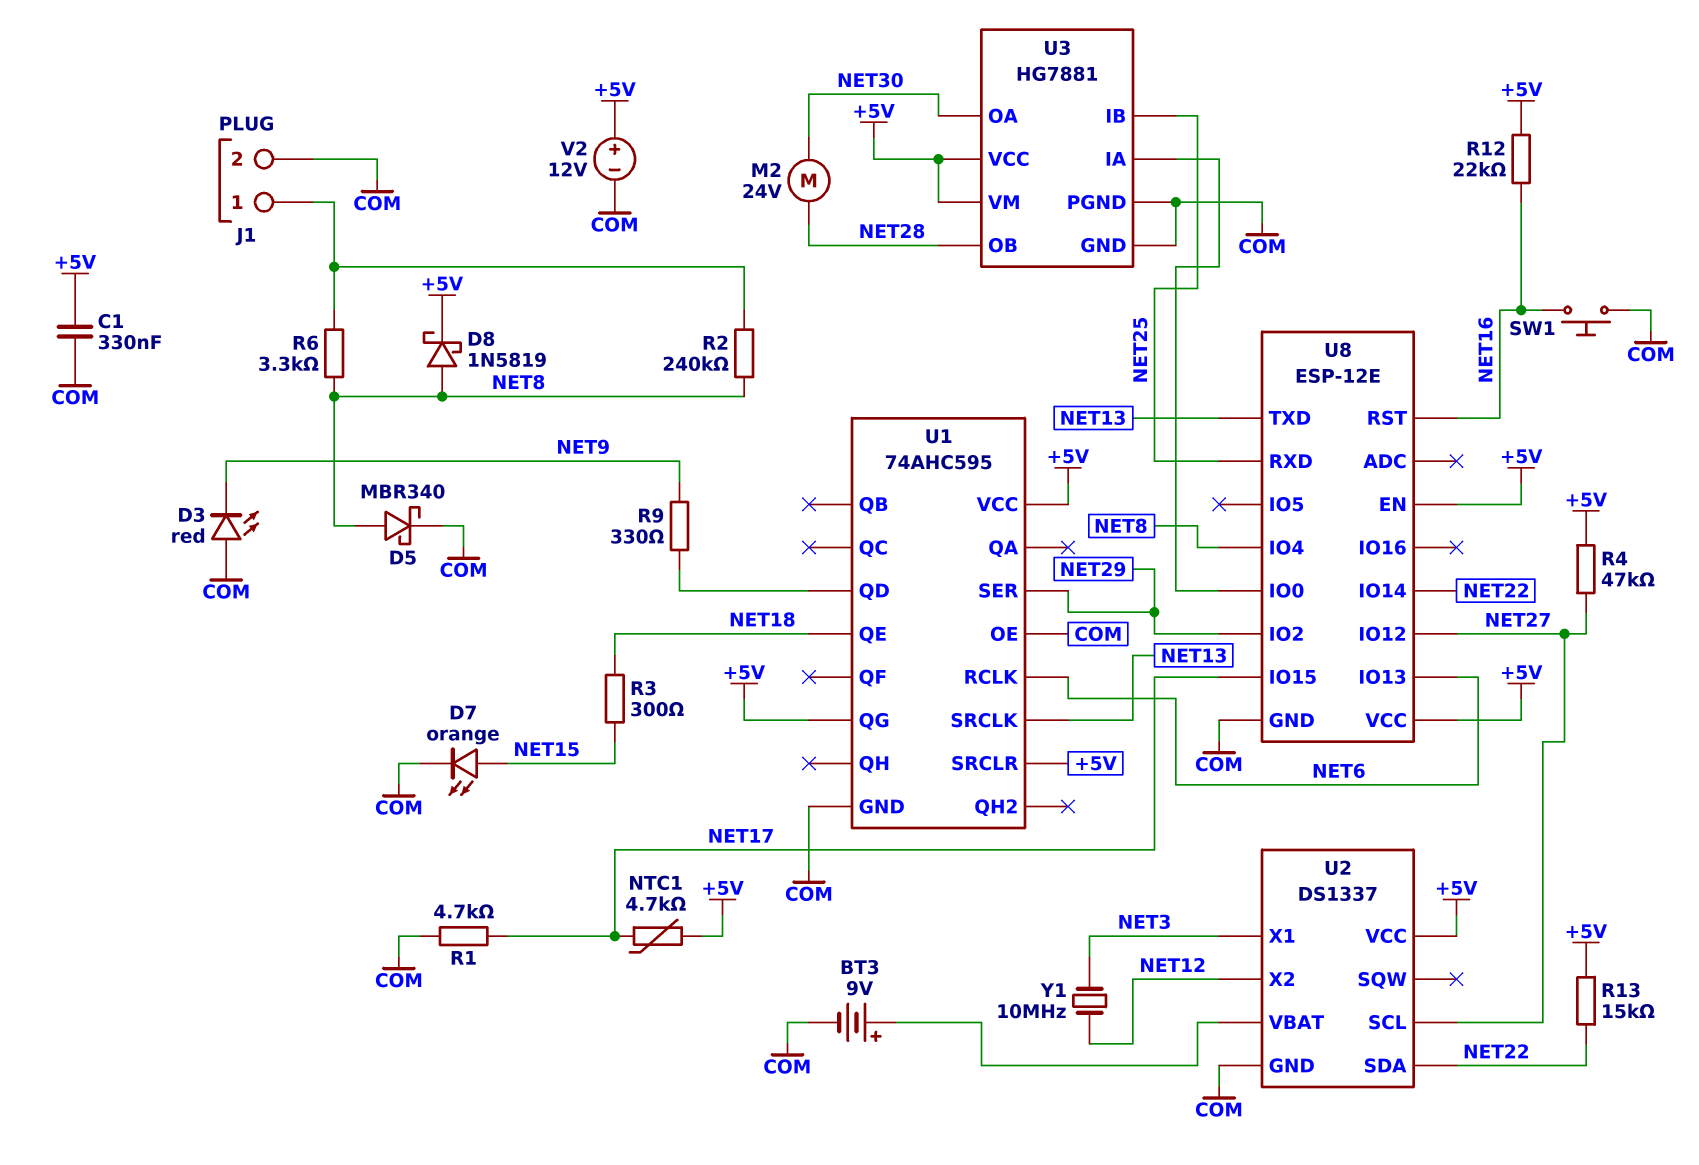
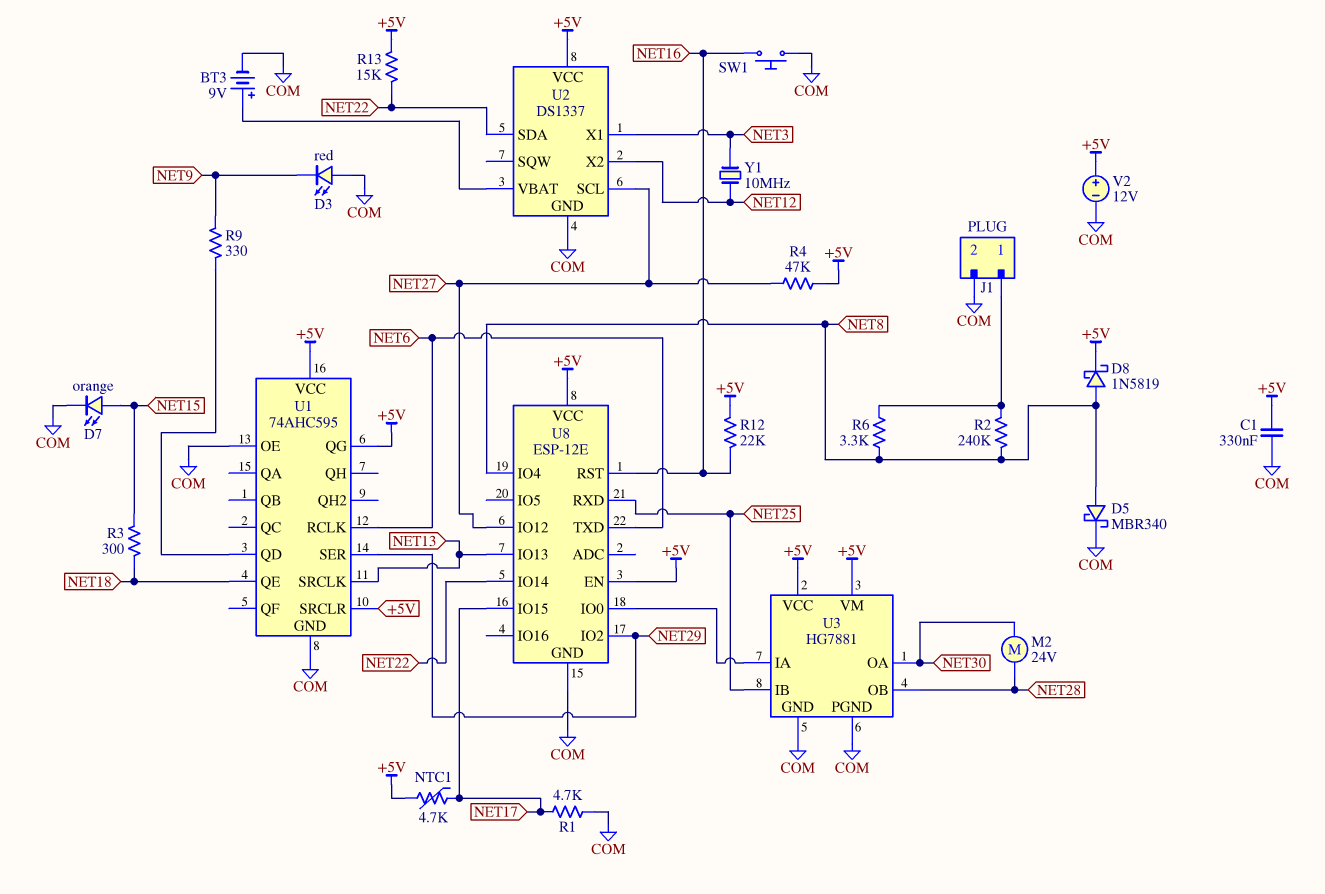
U8 pin IO13: NET6 -> NET13
U8 pin TXD: NET13 -> NET6

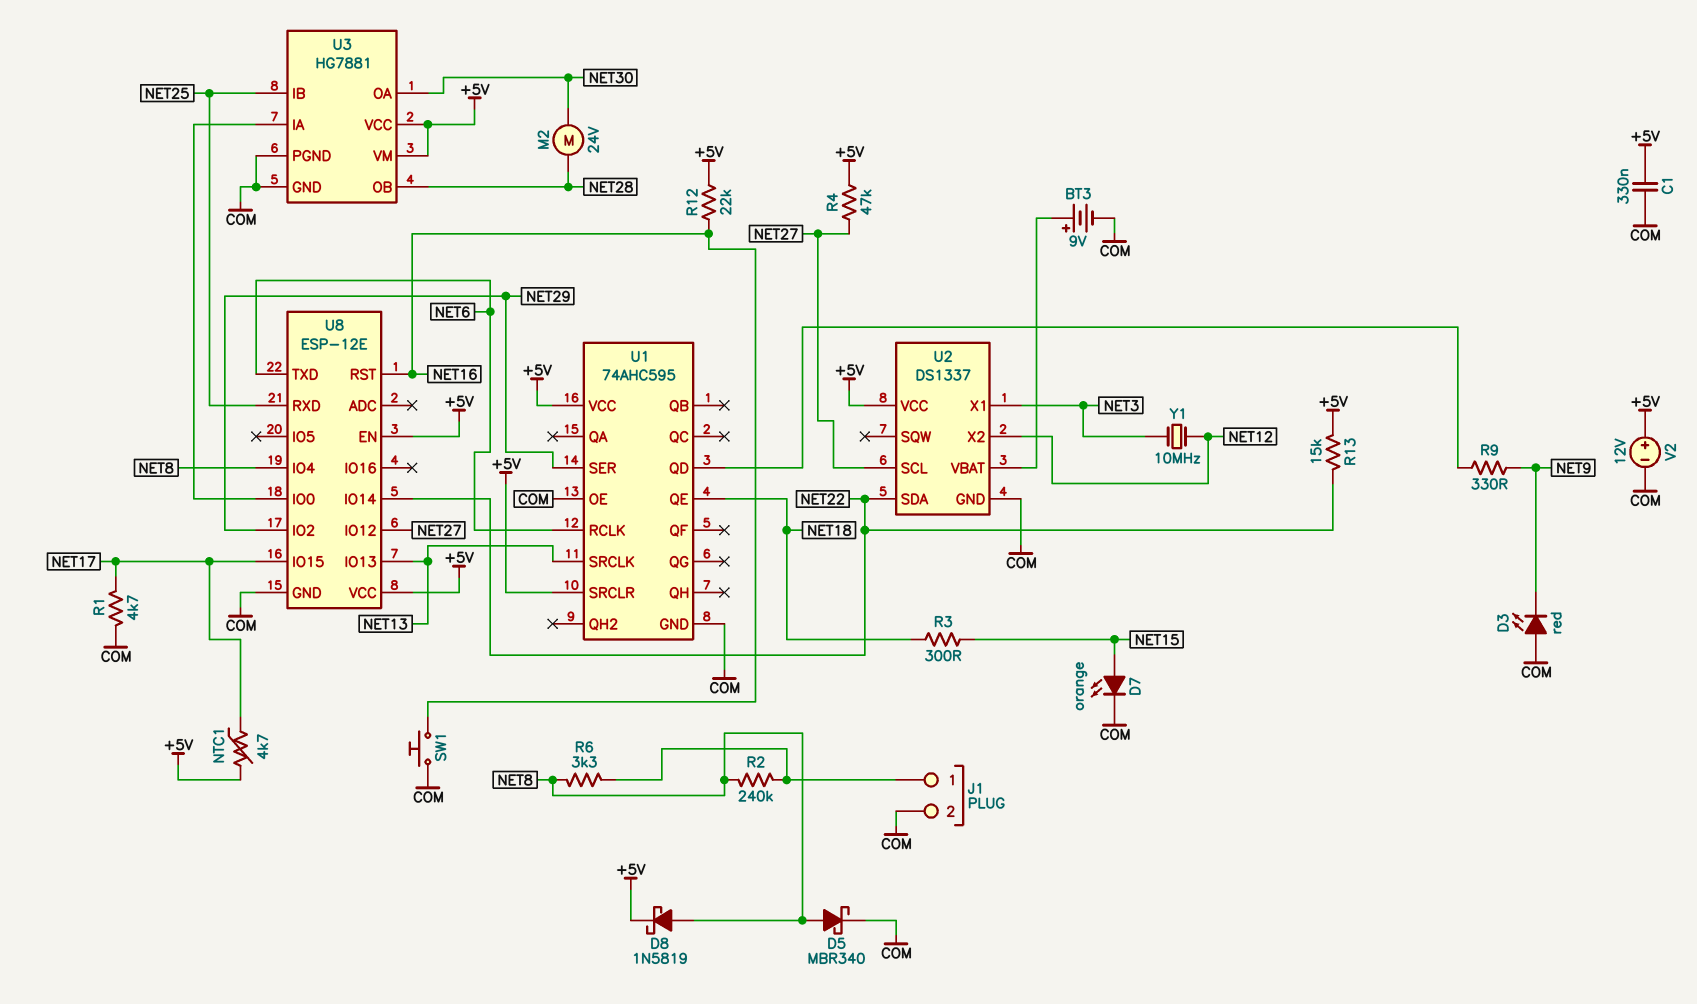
U1 pin QG: +5V -> none

